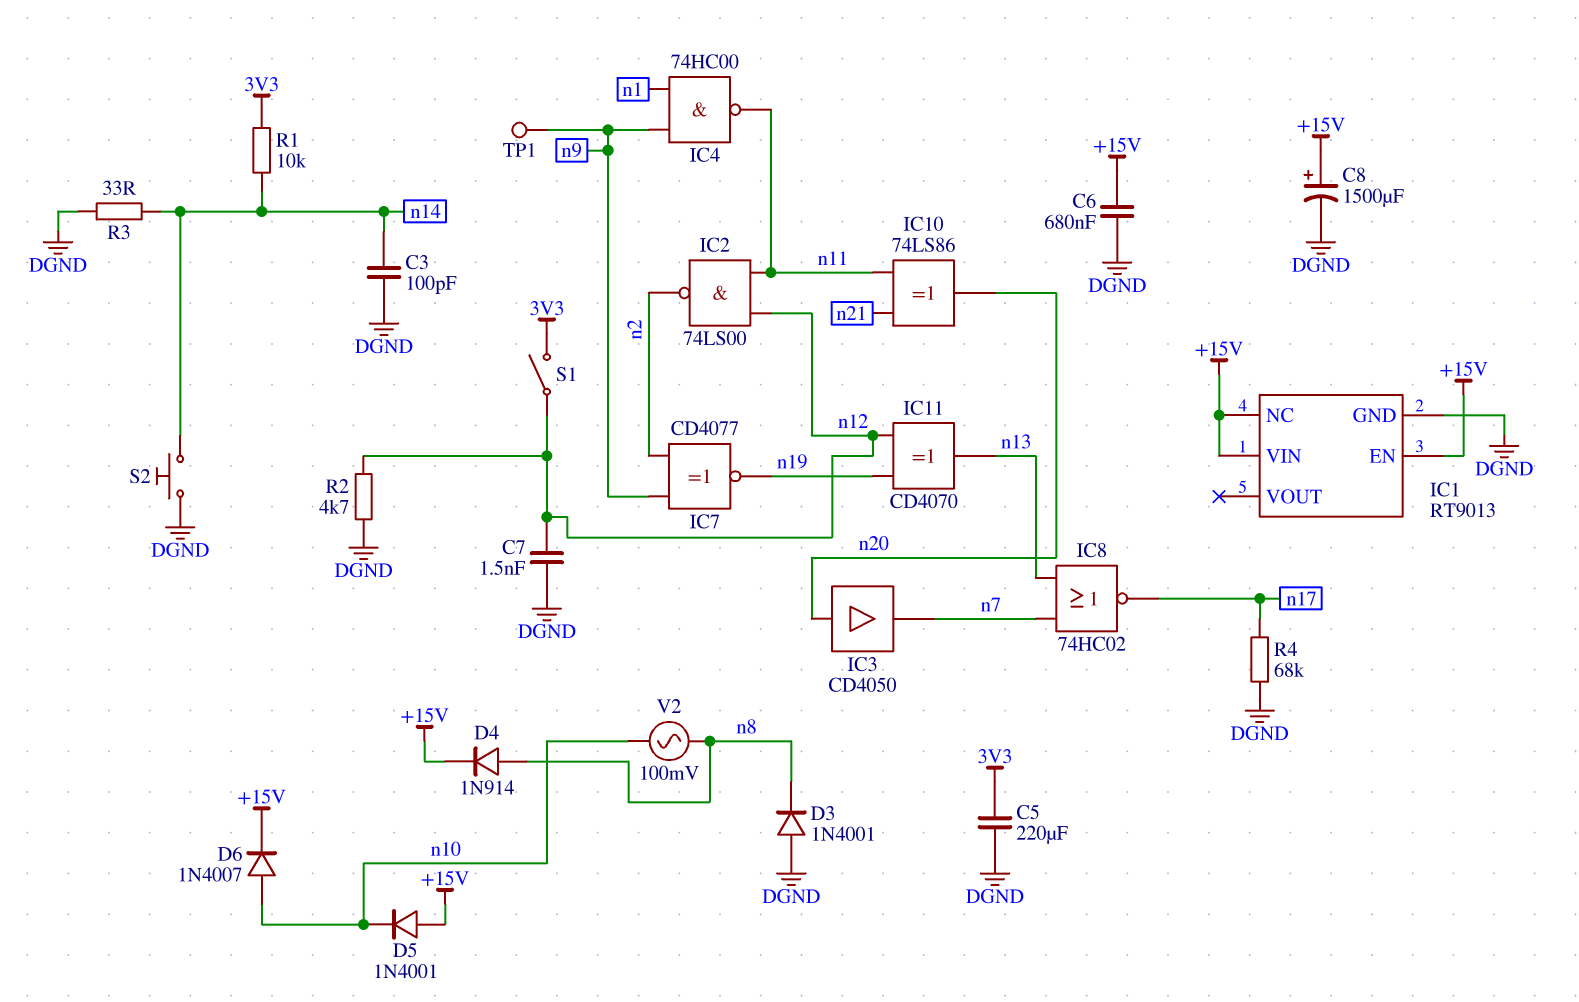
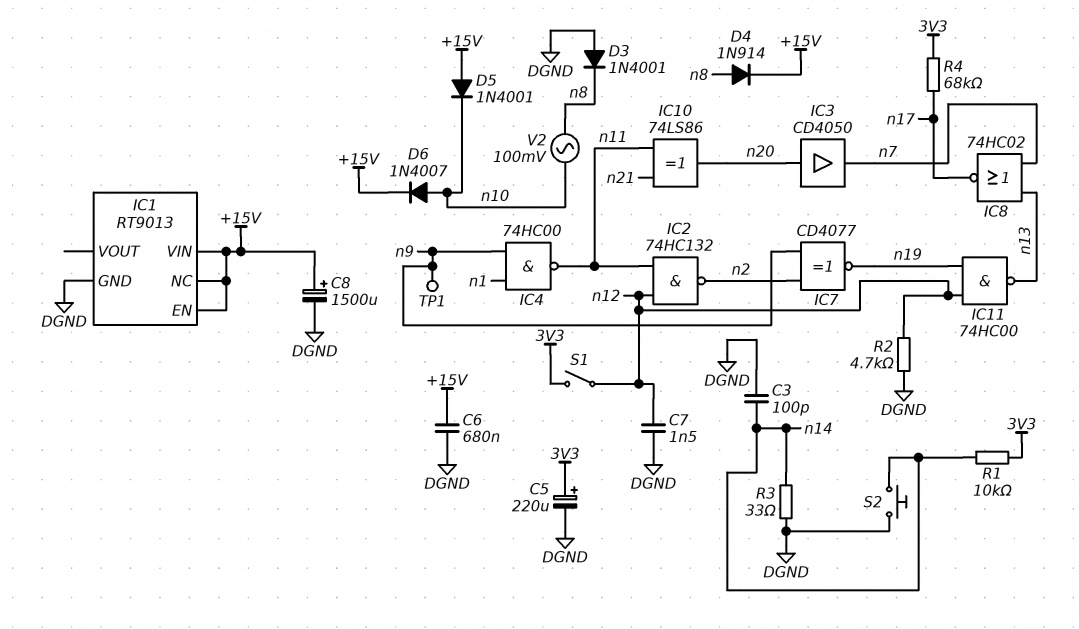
C5: 220uF (3V3, DGND) -> 220uF (plus 3V3, minus DGND)
IC2: NAND 74LS00 (in n11, in n12, out n2) -> NAND 74HC132 (in n11, in n12, out n2)
IC11: XOR CD4070 (in n12, in n19, out n13) -> NAND 74HC00 (in n12, in n19, out n13)
R4: 68k (DGND, n17) -> 68k (3V3, n17)

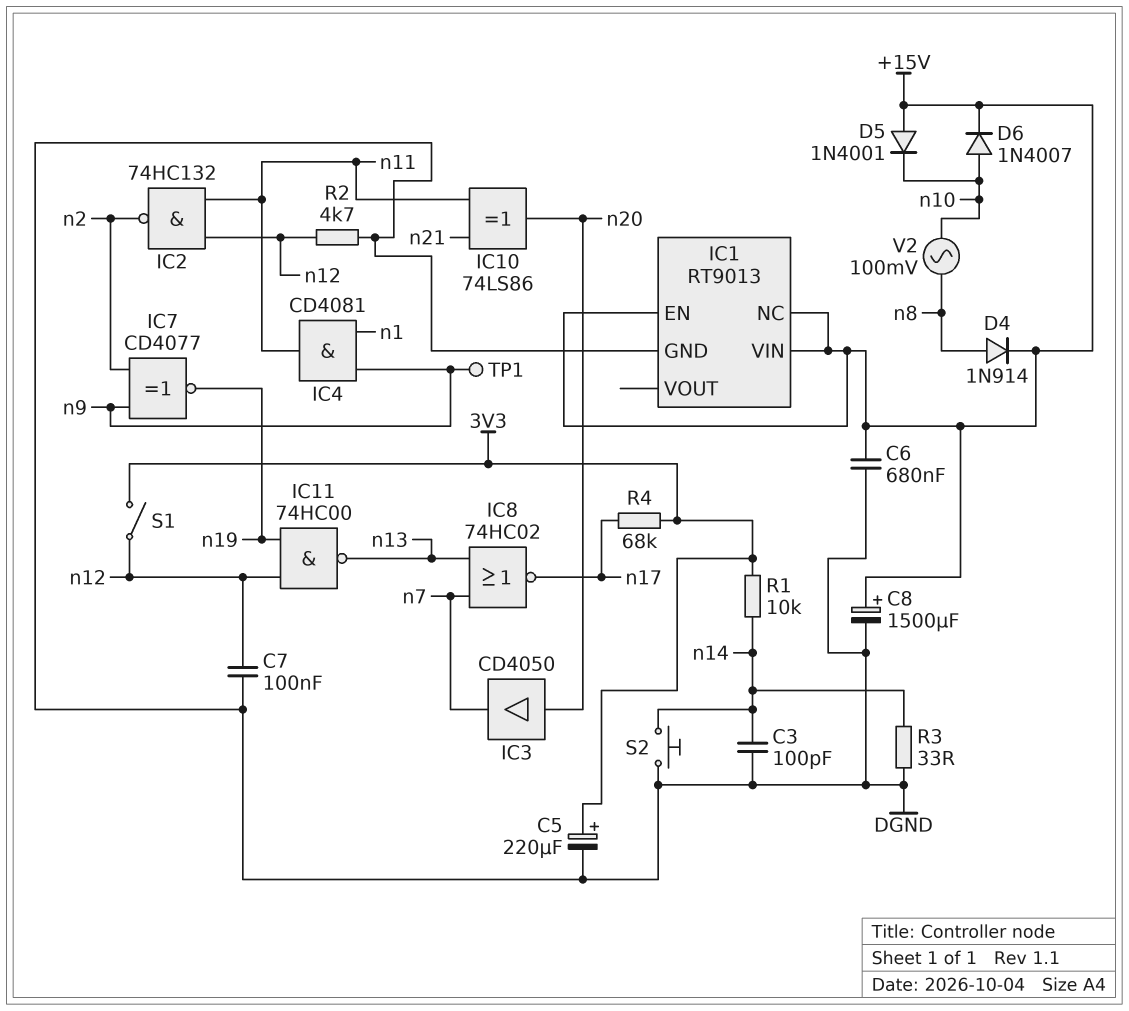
C7: 1.5nF (DGND, n12) -> 100nF (DGND, n12)
D3: diode 1N4001 (A DGND, K n8) -> none
IC4: NAND 74HC00 (in n1, in n9, out n11) -> AND CD4081 (in n1, in n9, out n11)

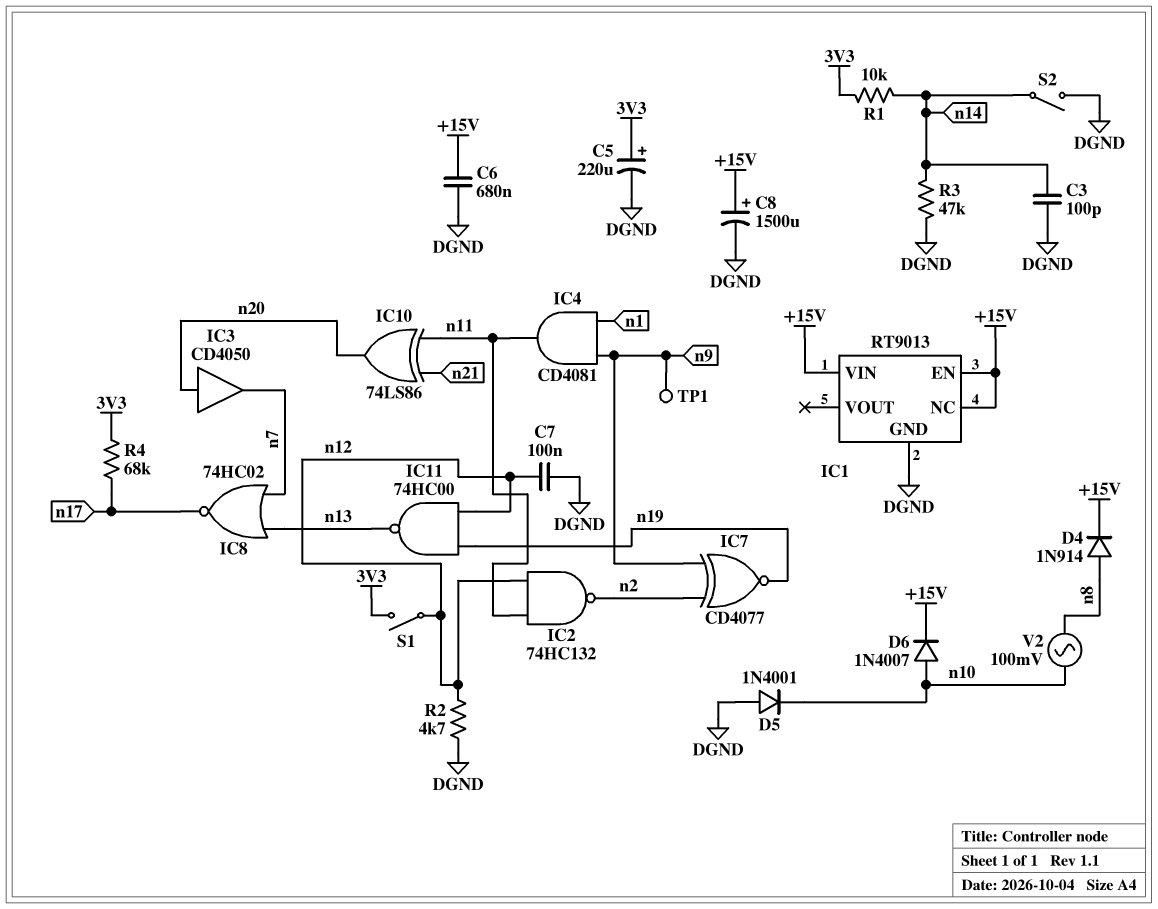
D5: diode 1N4001 (A +15V, K n10) -> diode 1N4001 (A DGND, K n10)
R3: 33 (DGND, n14) -> 47k (DGND, n14)
S2: button (DGND, n14) -> switch (DGND, n14)

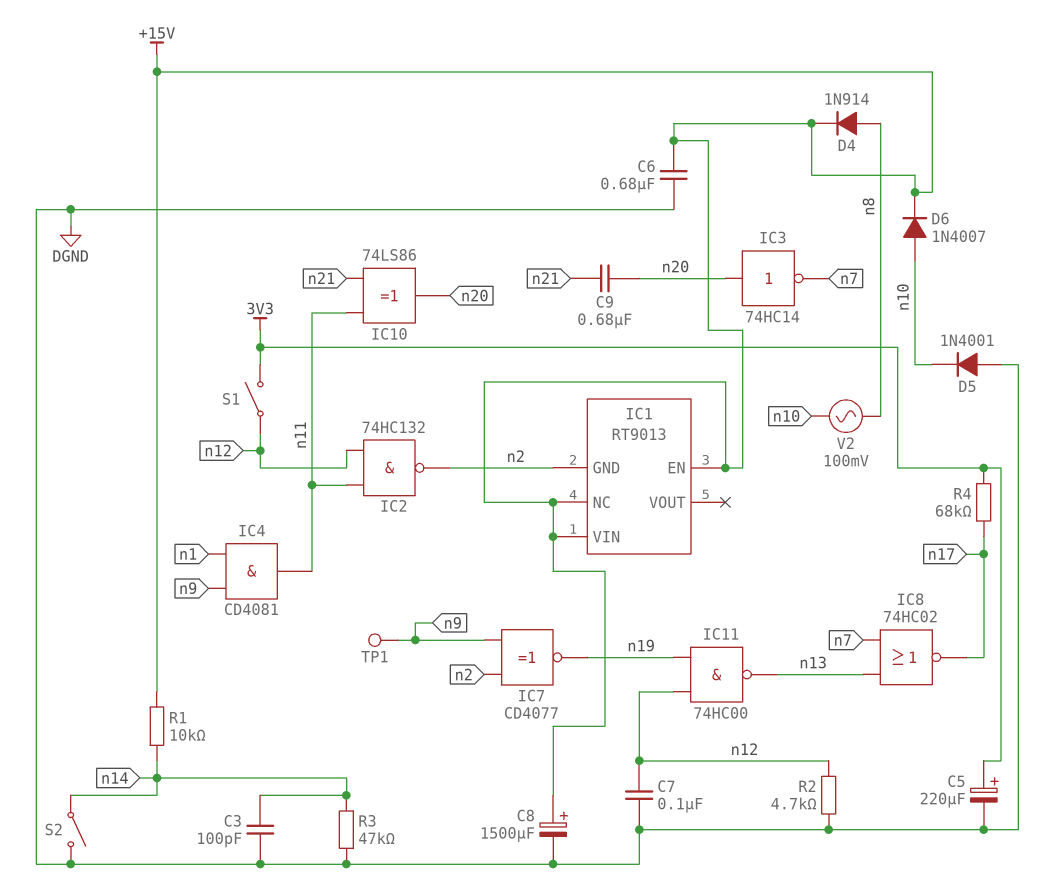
C9: none -> 680nF (n20, n21)
IC1 pin GND: DGND -> n2
IC3: buffer CD4050 (in n20, out n7) -> NOT 74HC14 (in n20, out n7)
R1: 10k (3V3, n14) -> 10k (+15V, n14)

